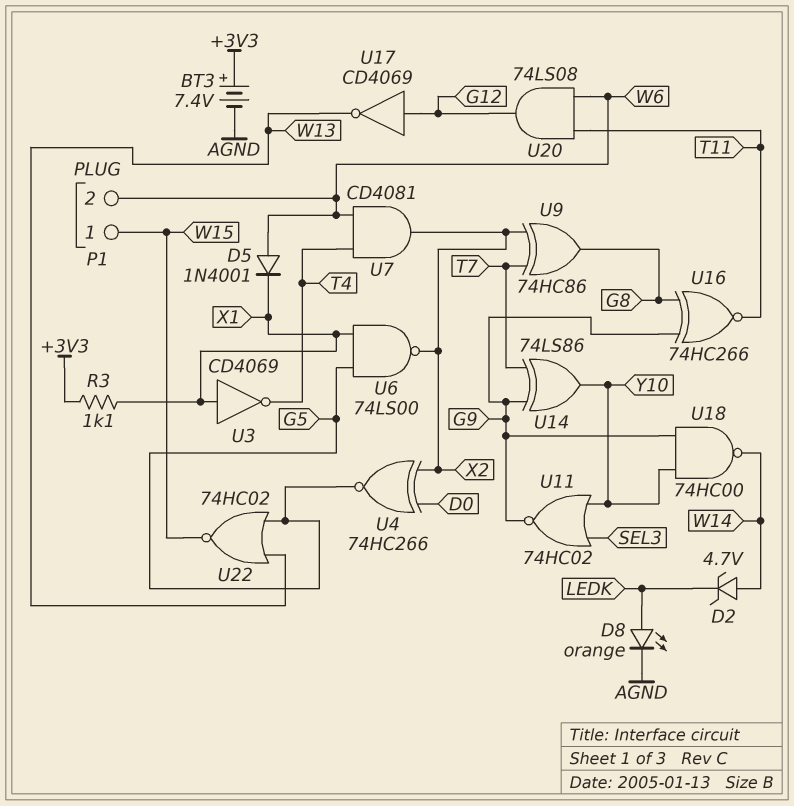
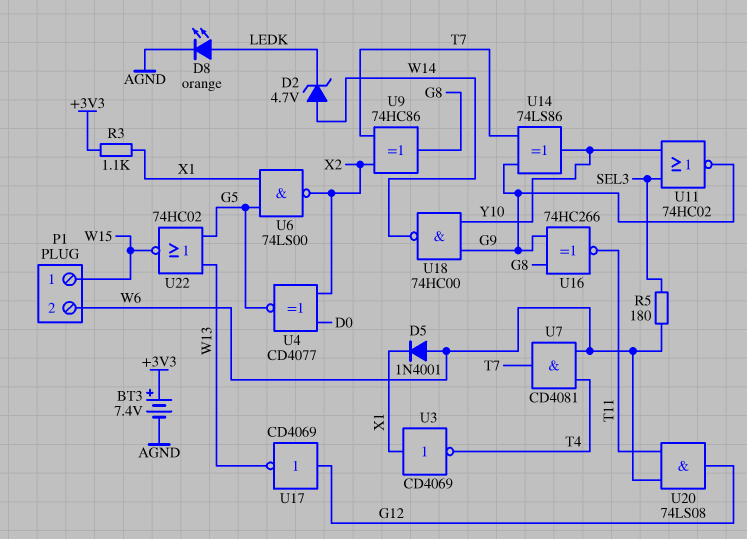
R5: none -> 180 (SEL3, W6)
U4: XNOR 74HC266 (in D0, in X2, out G5) -> XNOR CD4077 (in D0, in X2, out G5)
U7: AND CD4081 (in T4, in W6, out X2) -> AND CD4081 (in T4, in W6, out T7)

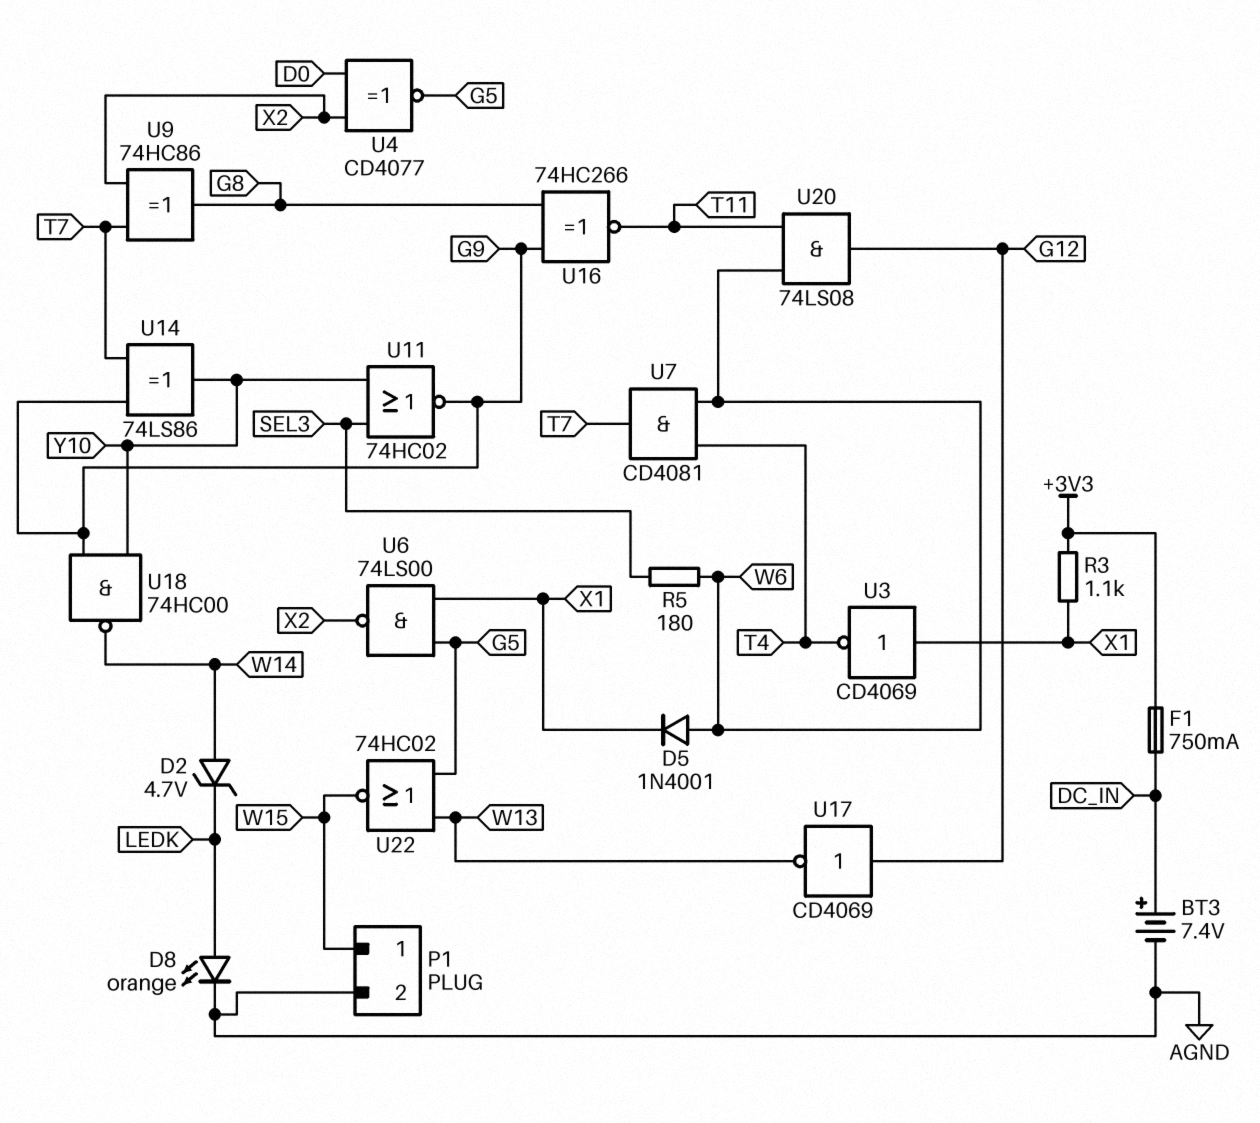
BT3: 7.4V (plus +3V3, minus AGND) -> 7.4V (plus DC_IN, minus AGND)
F1: none -> 750mA (+3V3, DC_IN)
P1 pin 2: W6 -> AGND

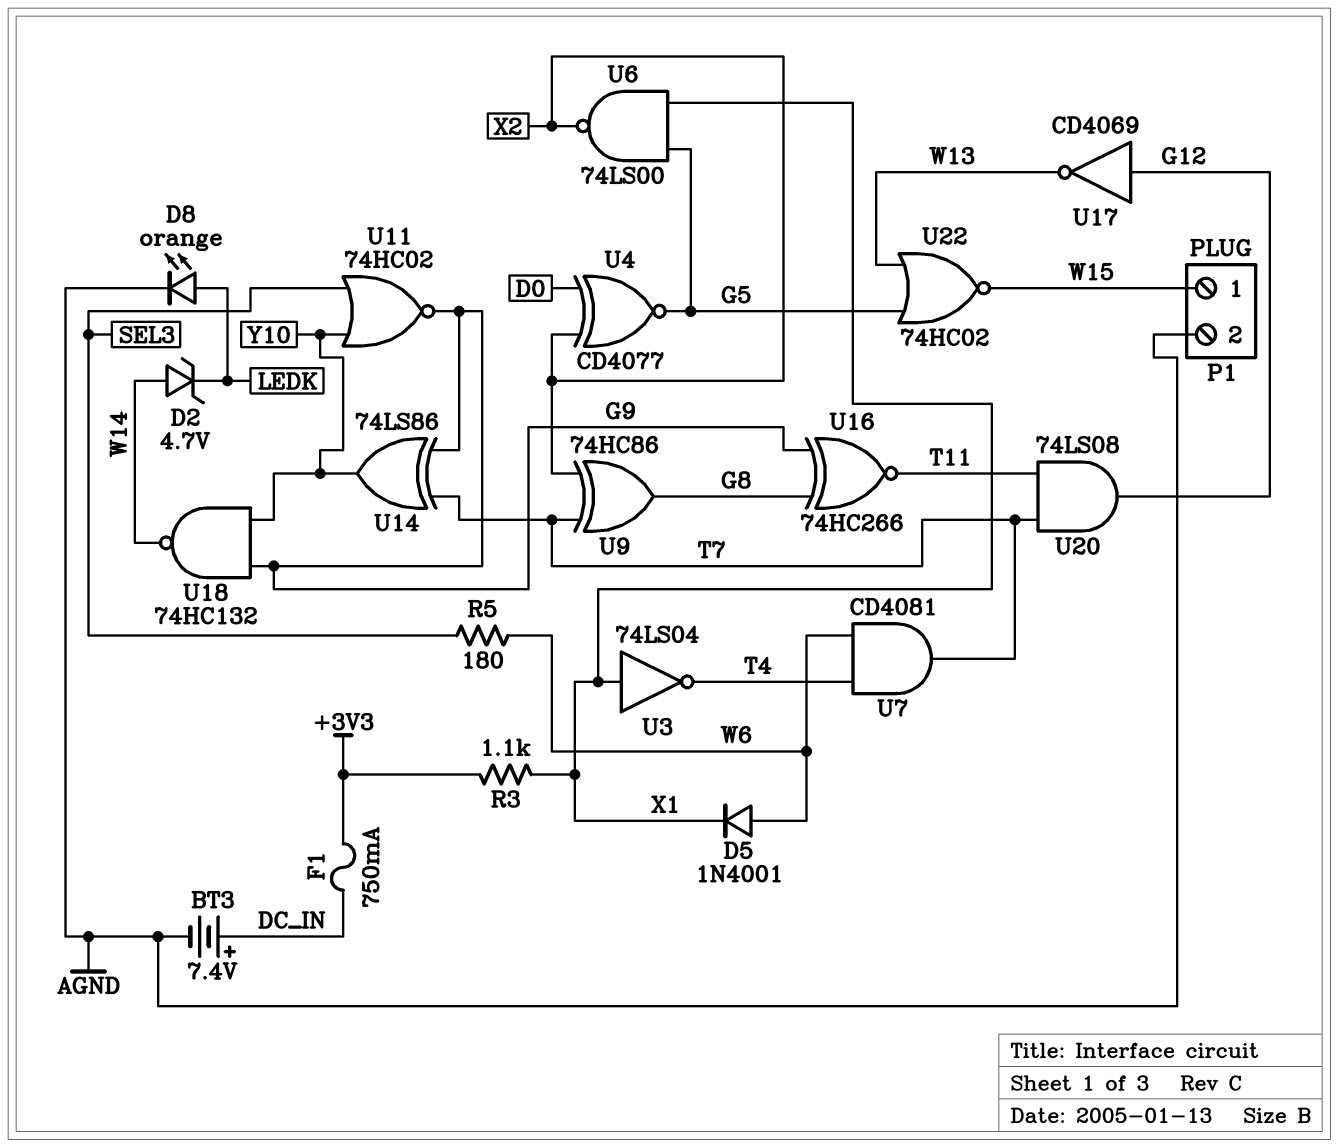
U3: NOT CD4069 (in X1, out T4) -> NOT 74LS04 (in X1, out T4)
U18: NAND 74HC00 (in G9, in Y10, out W14) -> NAND 74HC132 (in G9, in Y10, out W14)
U20: AND 74LS08 (in T11, in W6, out G12) -> AND 74LS08 (in T7, in T11, out G12)

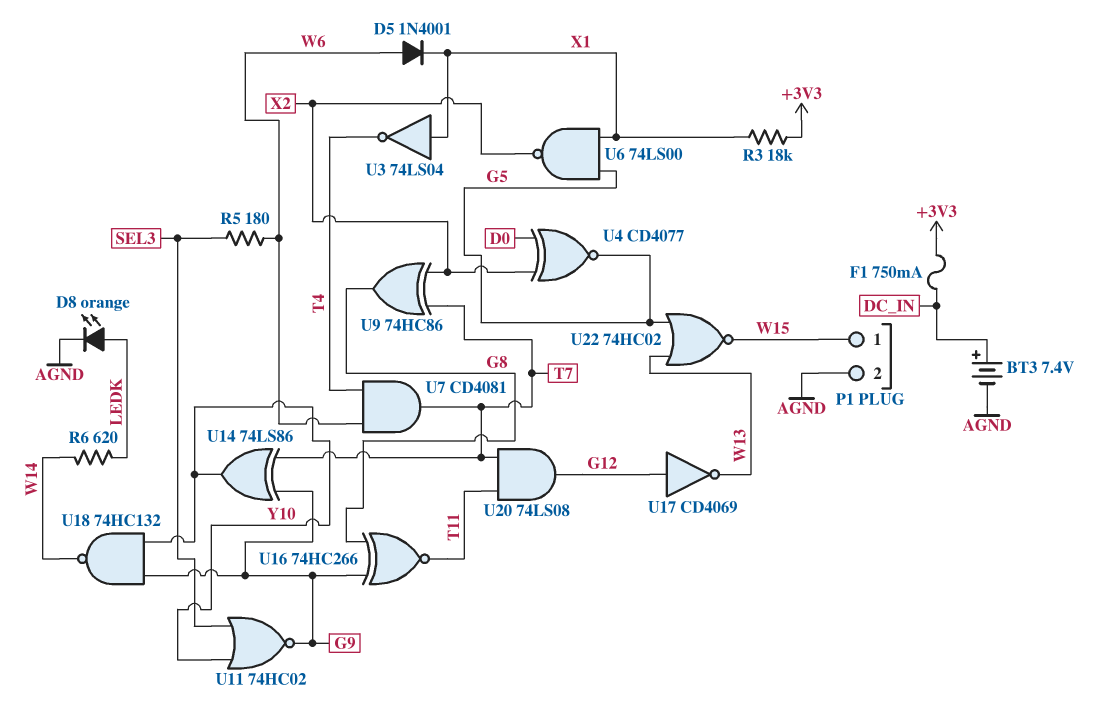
D2: zener 4.7V (A W14, K LEDK) -> none
R3: 1.1k (+3V3, X1) -> 18k (+3V3, X1)
R6: none -> 620 (LEDK, W14)

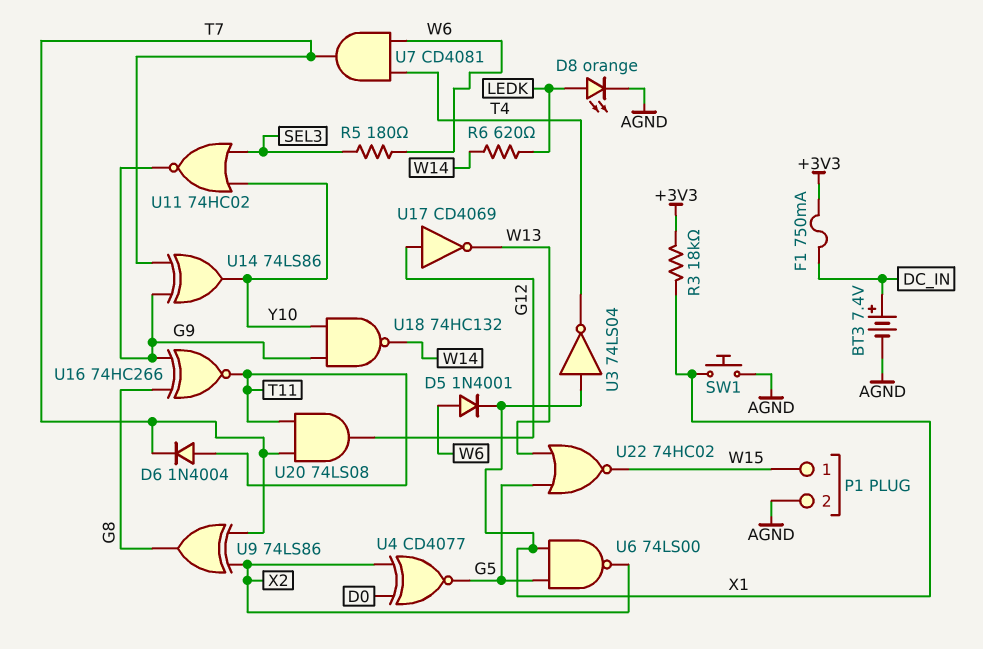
D6: none -> diode 1N4004 (A T11, K T7)
SW1: none -> button (AGND, X1)
U9: XOR 74HC86 (in T7, in X2, out G8) -> XOR 74LS86 (in T7, in X2, out G8)

